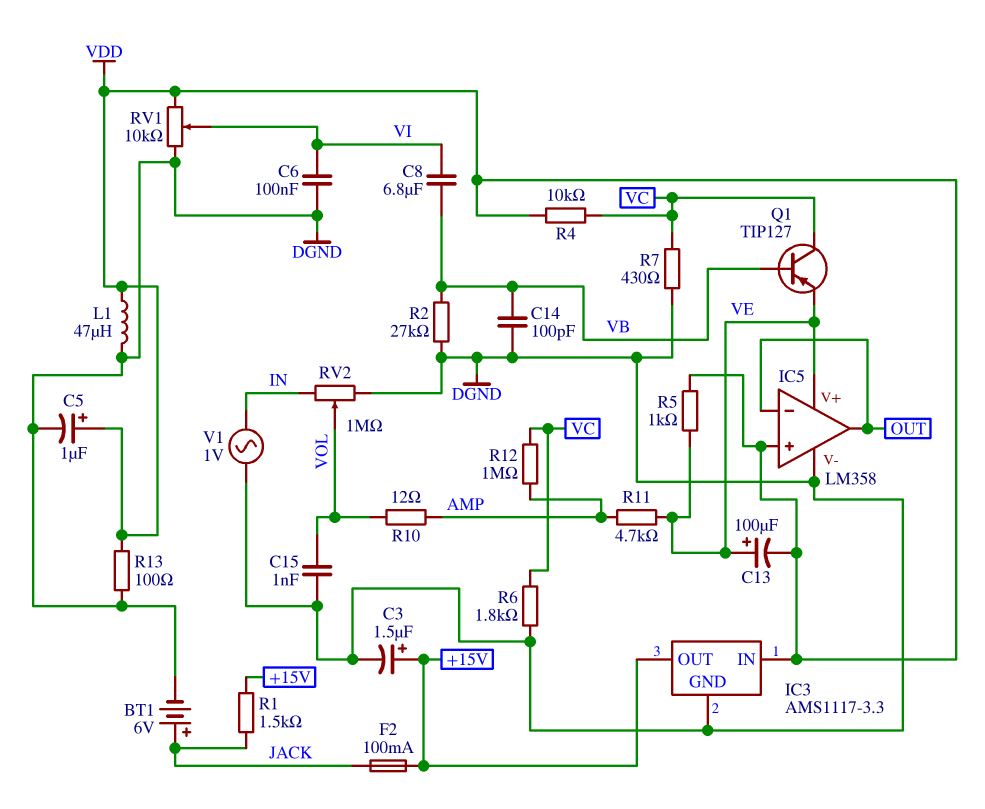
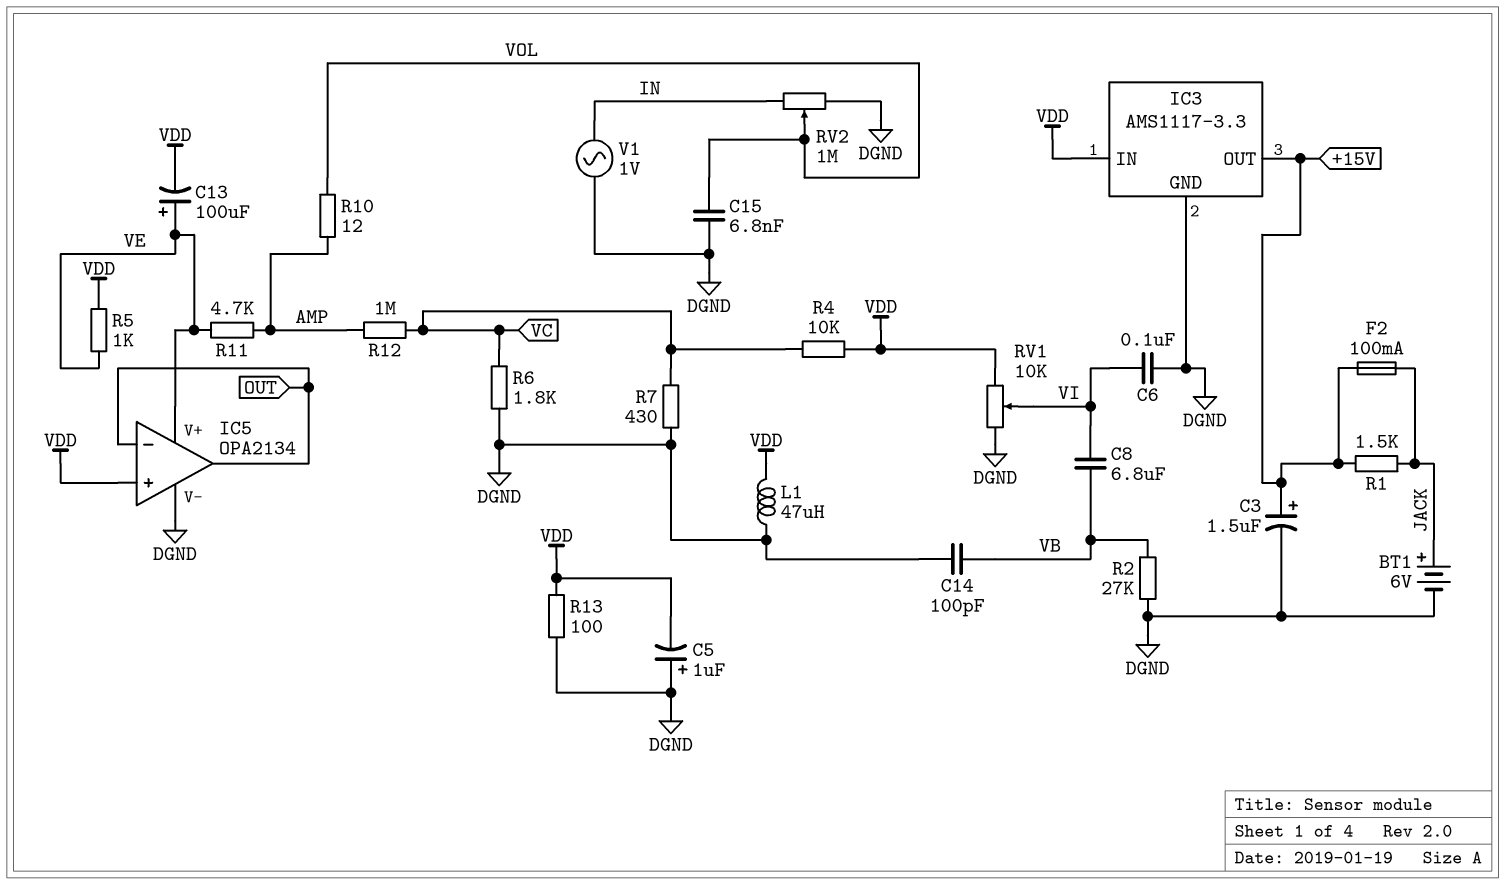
C5: 1uF (plus VDD, minus DGND) -> 1uF (plus DGND, minus VDD)
C15: 1nF (DGND, VOL) -> 6.8nF (DGND, VOL)
IC5: LM358 -> OPA2134
Q1: PNP TIP127 (B VB, C VC, E VE) -> none

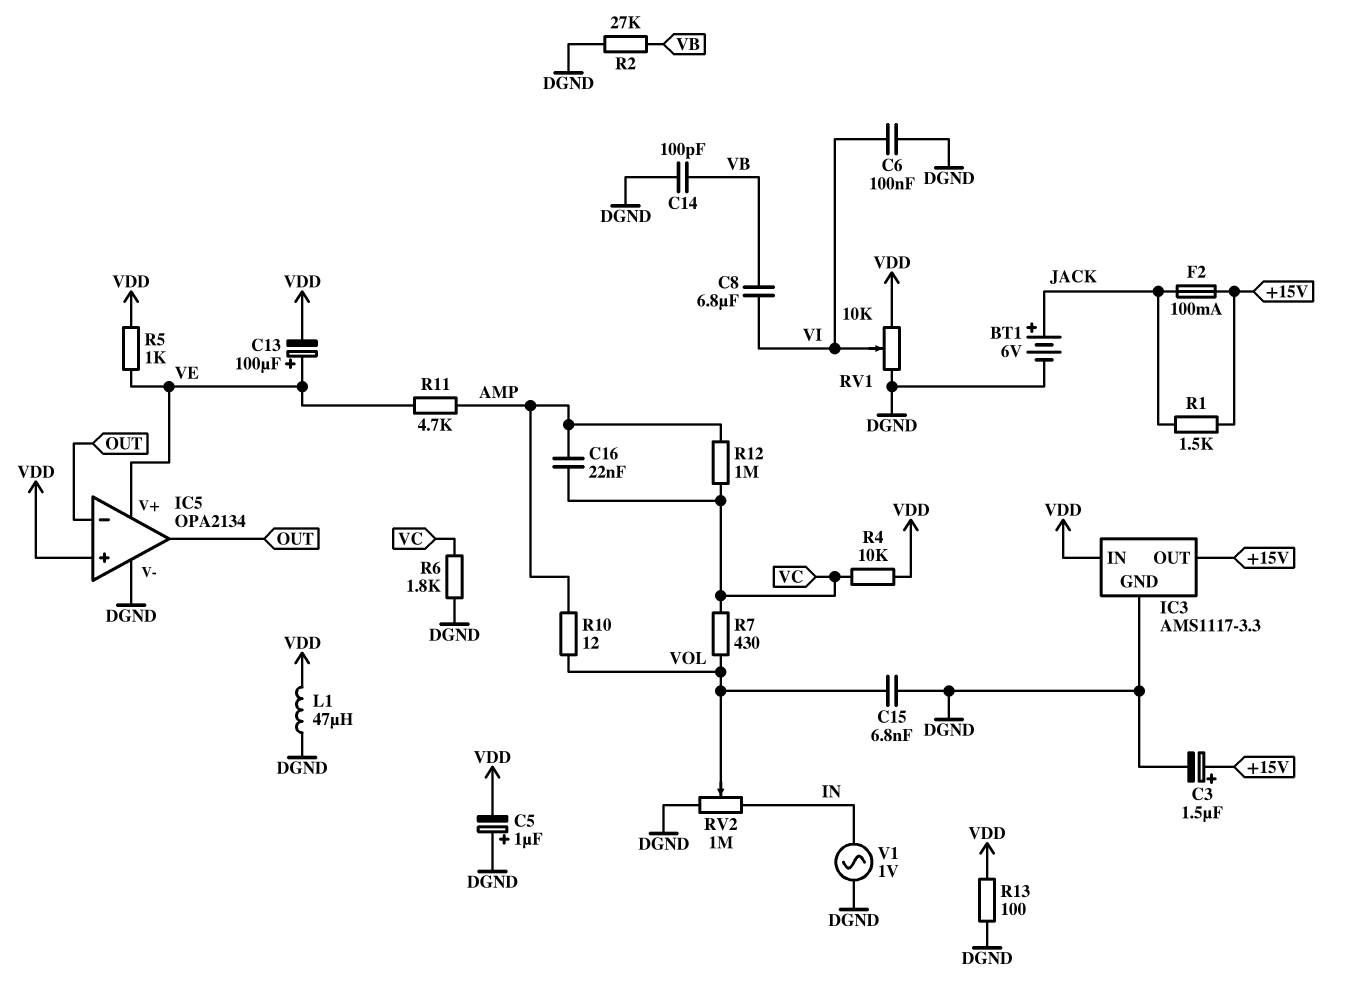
C16: none -> 22nF (AMP, VC)
R7: 430 (DGND, VC) -> 430 (VC, VOL)

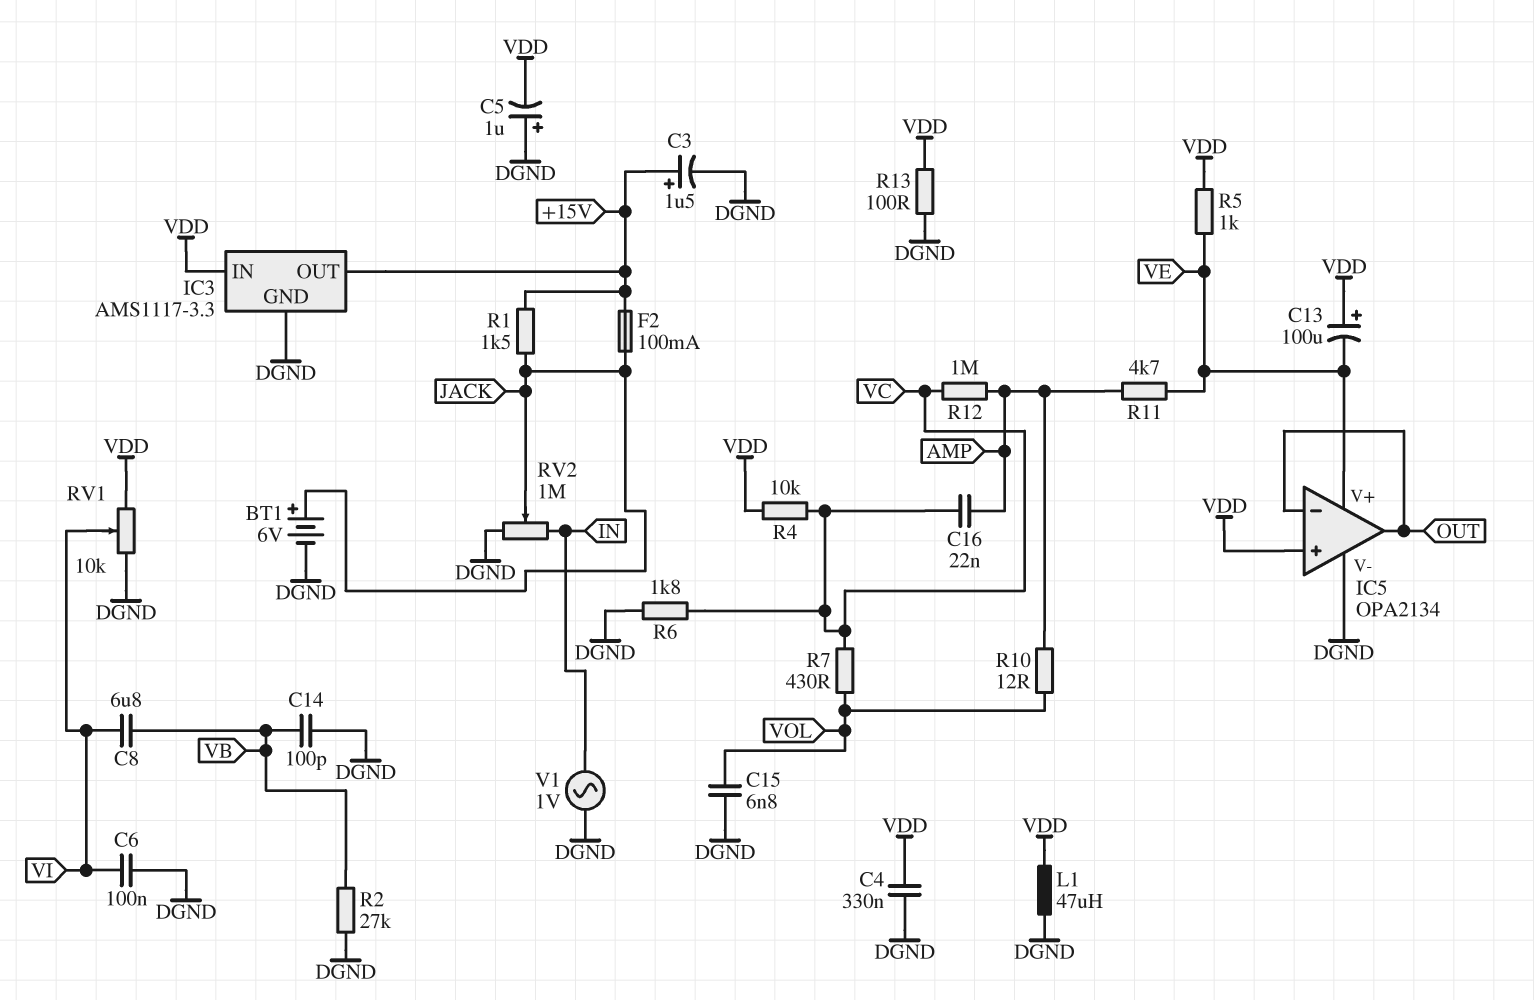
C4: none -> 330nF (DGND, VDD)
C13: 100uF (plus VE, minus VDD) -> 100uF (plus VDD, minus VE)
RV2: 1M (DGND, IN, wiper VOL) -> 1M (DGND, IN, wiper JACK)

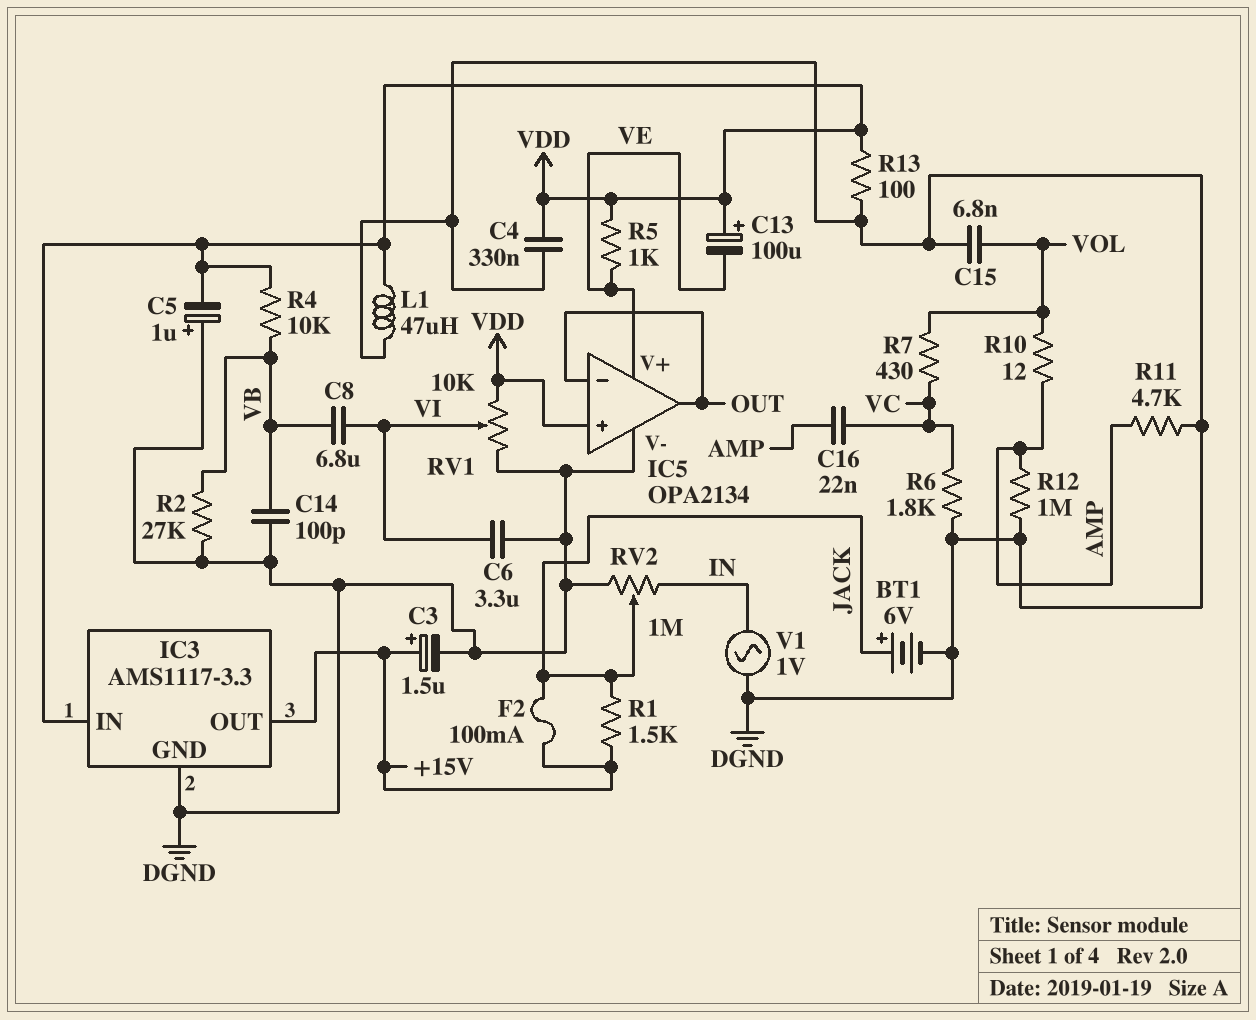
C6: 100nF (DGND, VI) -> 3.3uF (DGND, VI)
R4: 10k (VC, VDD) -> 10k (VB, VDD)
R11: 4.7k (AMP, VE) -> 4.7k (AMP, DGND)
R12: 1M (AMP, VC) -> 1M (AMP, DGND)

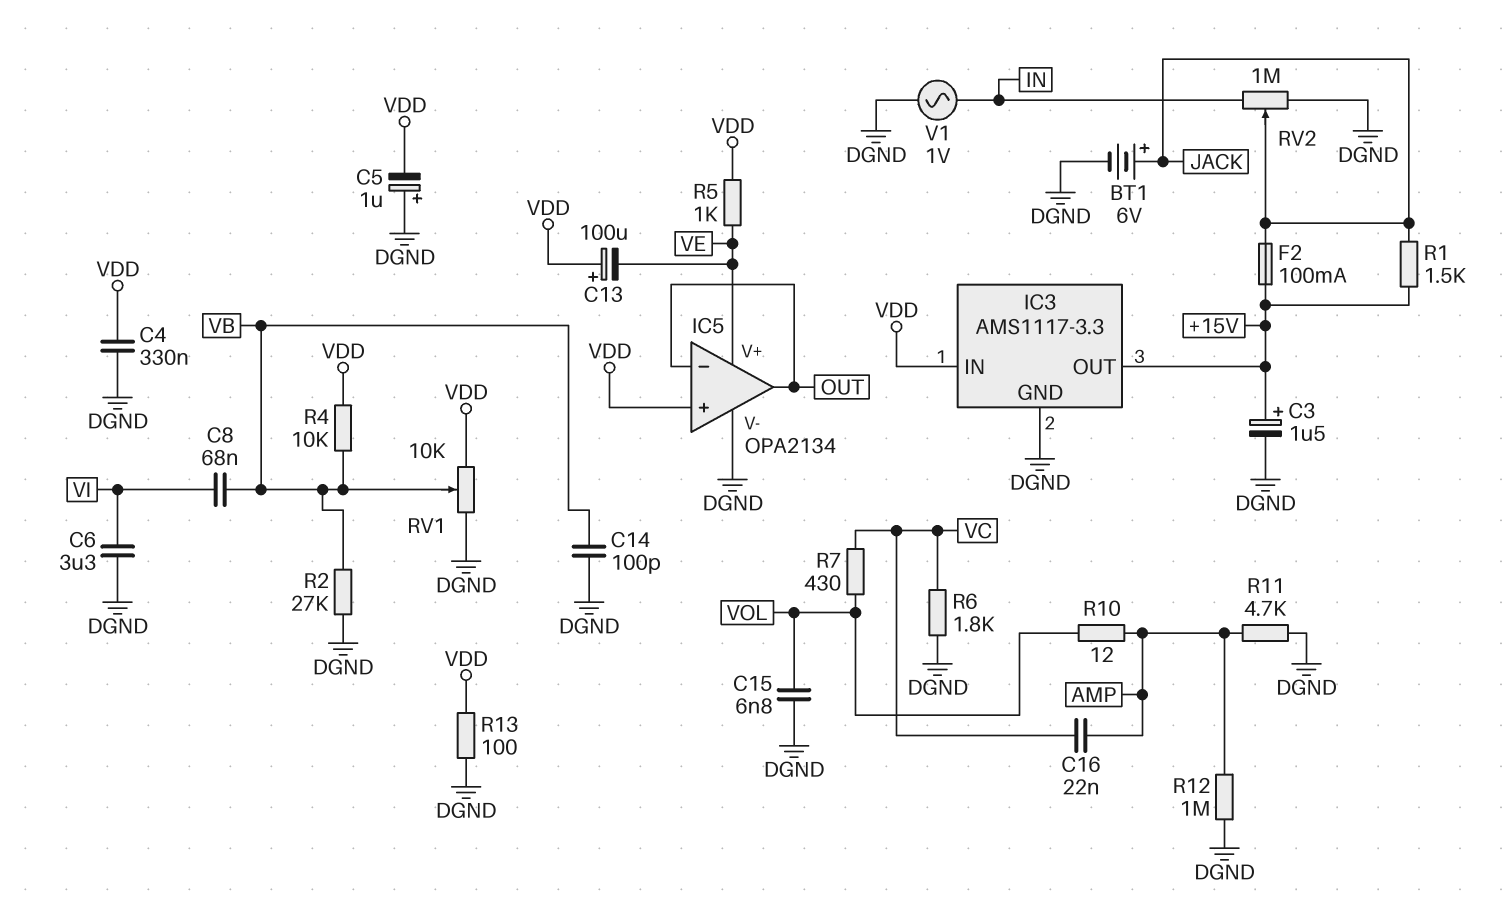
C8: 6.8uF (VB, VI) -> 68nF (VB, VI)
L1: 47uH (DGND, VDD) -> none
RV1: 10k (DGND, VDD, wiper VI) -> 10k (DGND, VDD, wiper VB)

